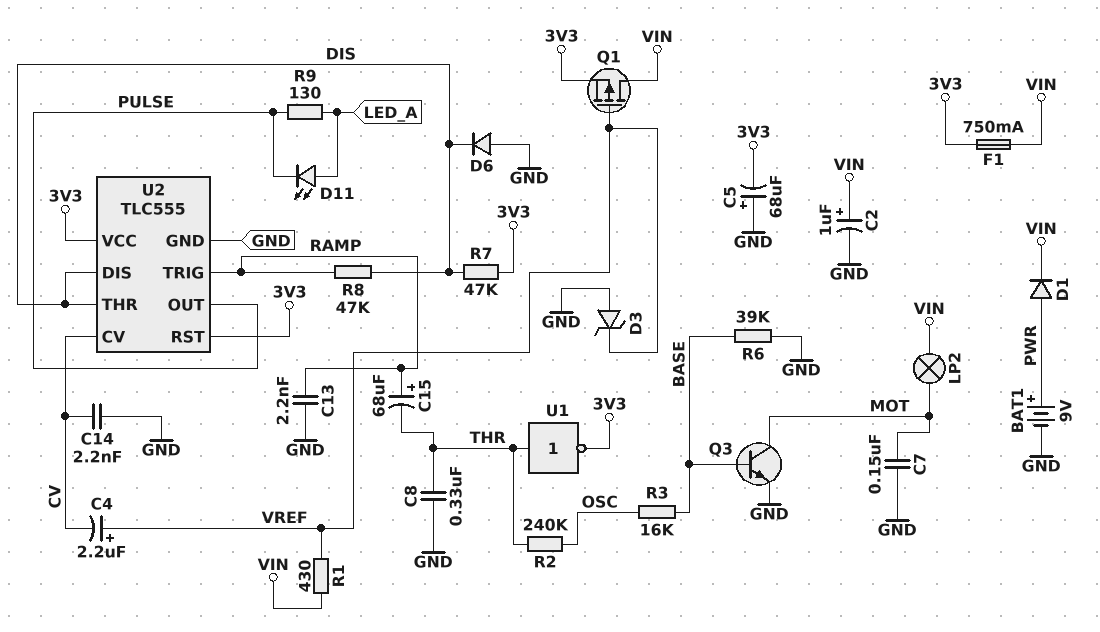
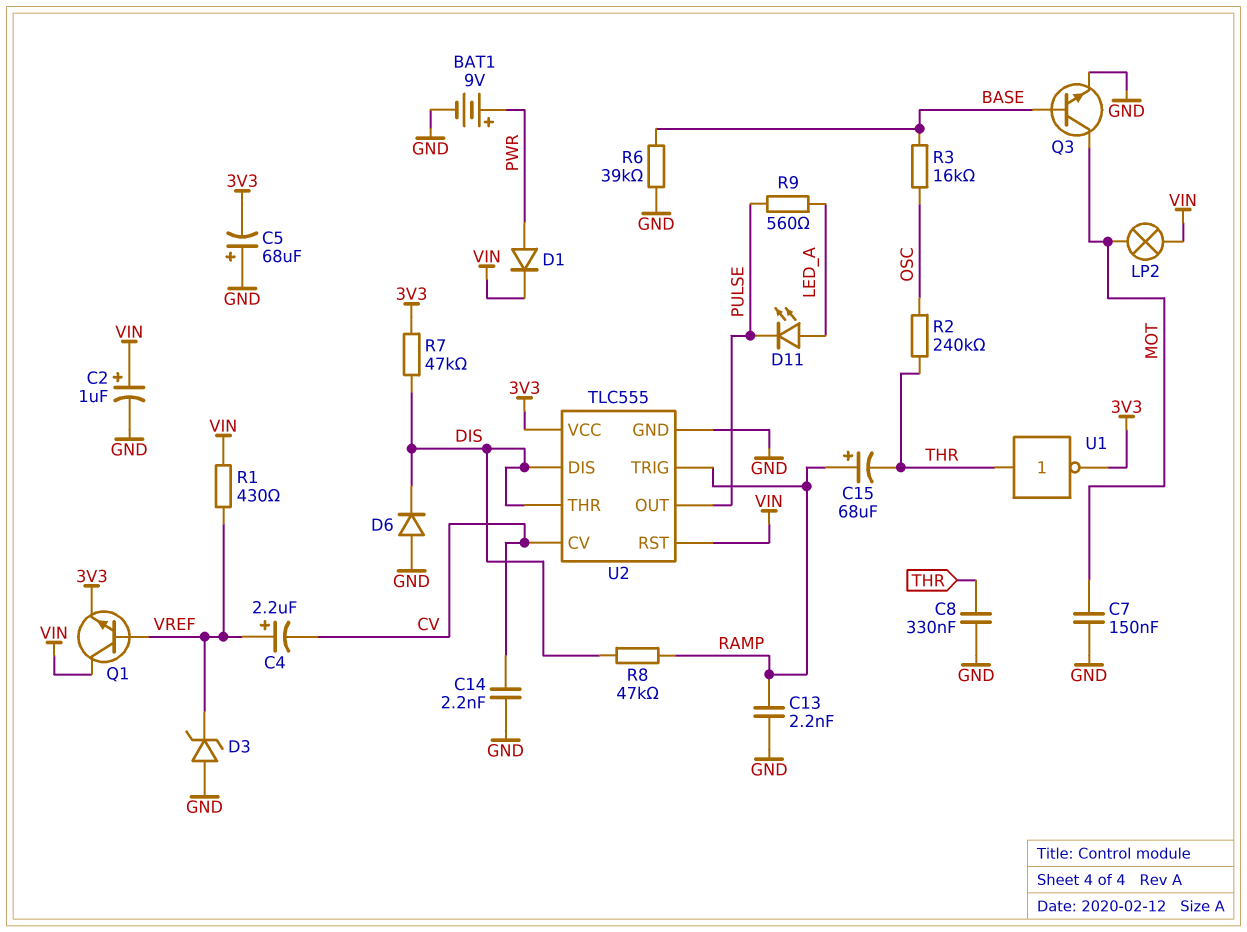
F1: 750mA (3V3, VIN) -> none
Q1: PMOS (G VREF, D VIN, S 3V3) -> NPN (B VREF, C VIN, E 3V3)
R9: 130 (LED_A, PULSE) -> 560 (LED_A, PULSE)
U2 pin RST: 3V3 -> VIN

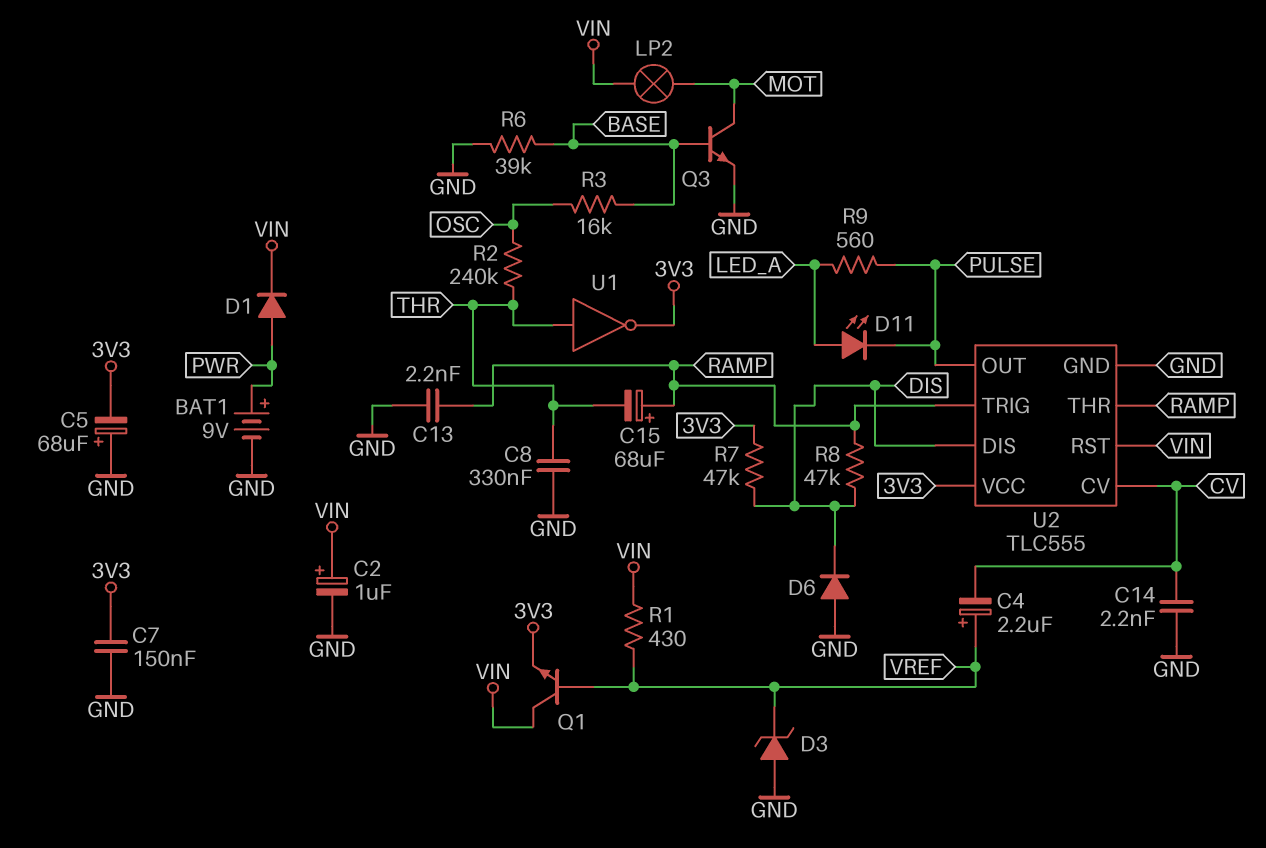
C7: 150nF (GND, MOT) -> 150nF (3V3, GND)
U2 pin THR: DIS -> RAMP

